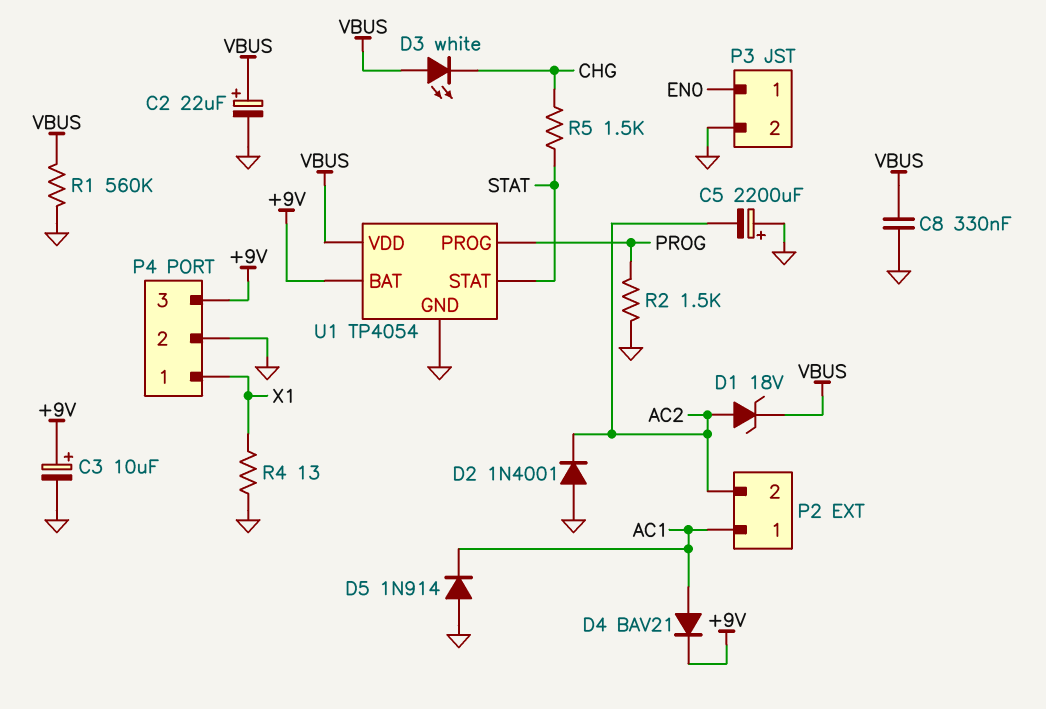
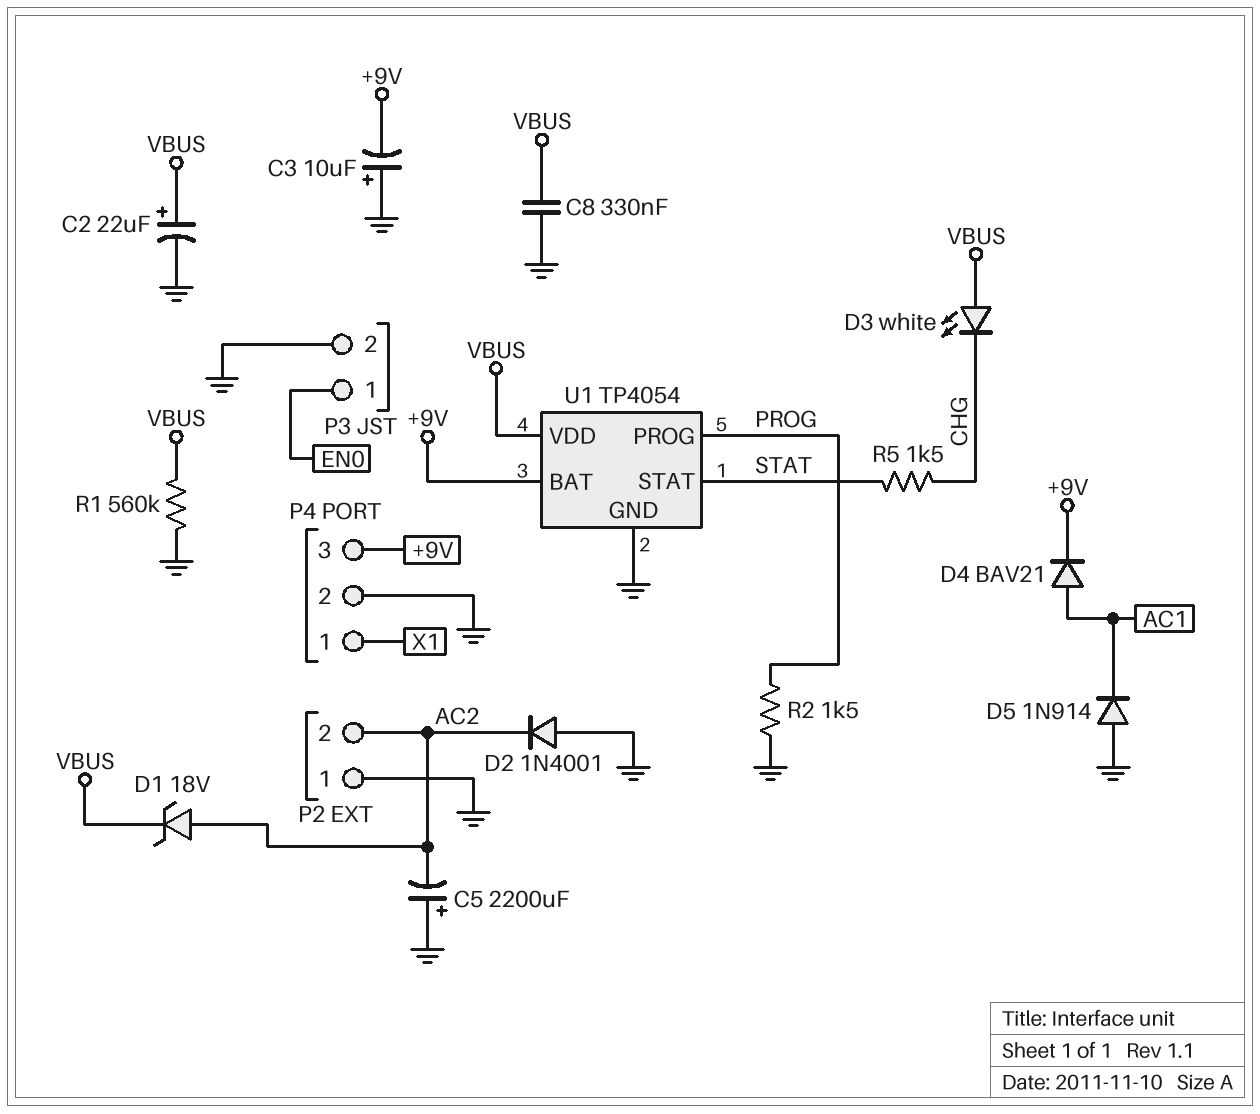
C3: 10uF (plus +9V, minus GND) -> 10uF (plus GND, minus +9V)
P2 pin 1: AC1 -> GND
R4: 13 (GND, X1) -> none

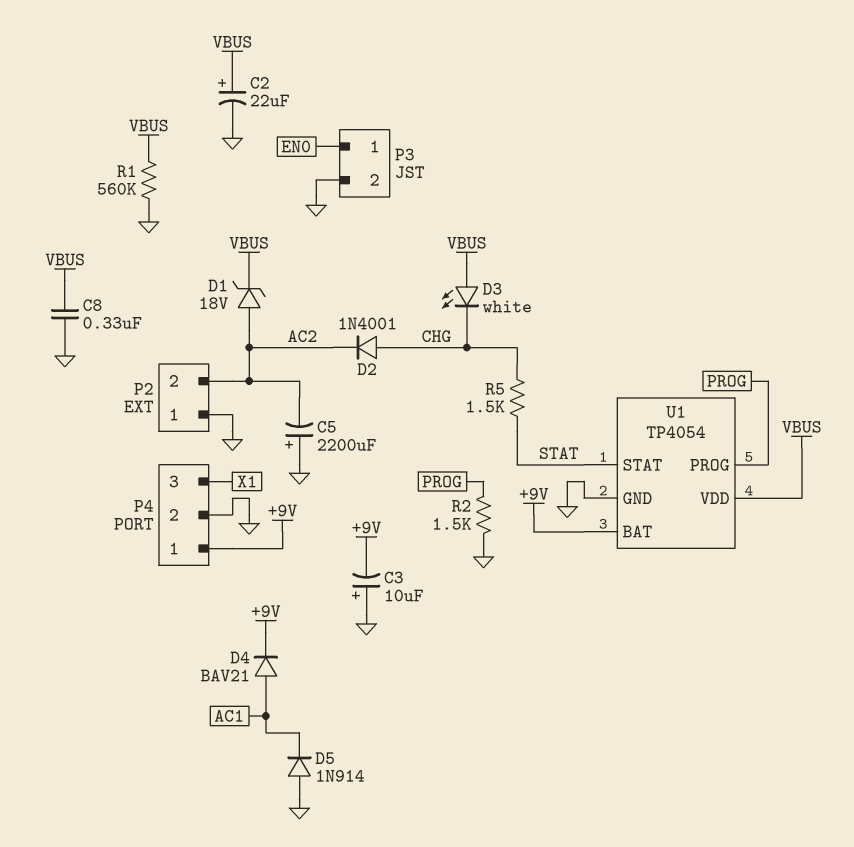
D2: diode 1N4001 (A GND, K AC2) -> diode 1N4001 (A CHG, K AC2)
P4 pin 1: X1 -> +9V
P4 pin 3: +9V -> X1

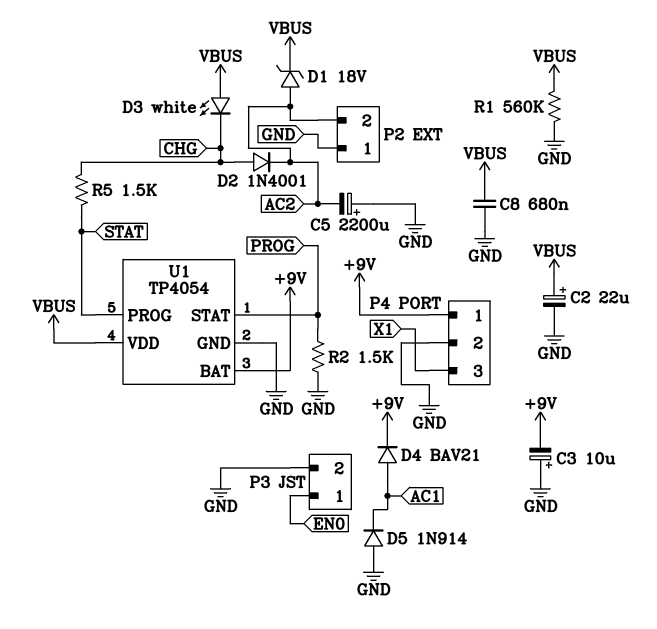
C8: 330nF (GND, VBUS) -> 680nF (GND, VBUS)
U1 pin PROG: PROG -> STAT
U1 pin STAT: STAT -> PROG

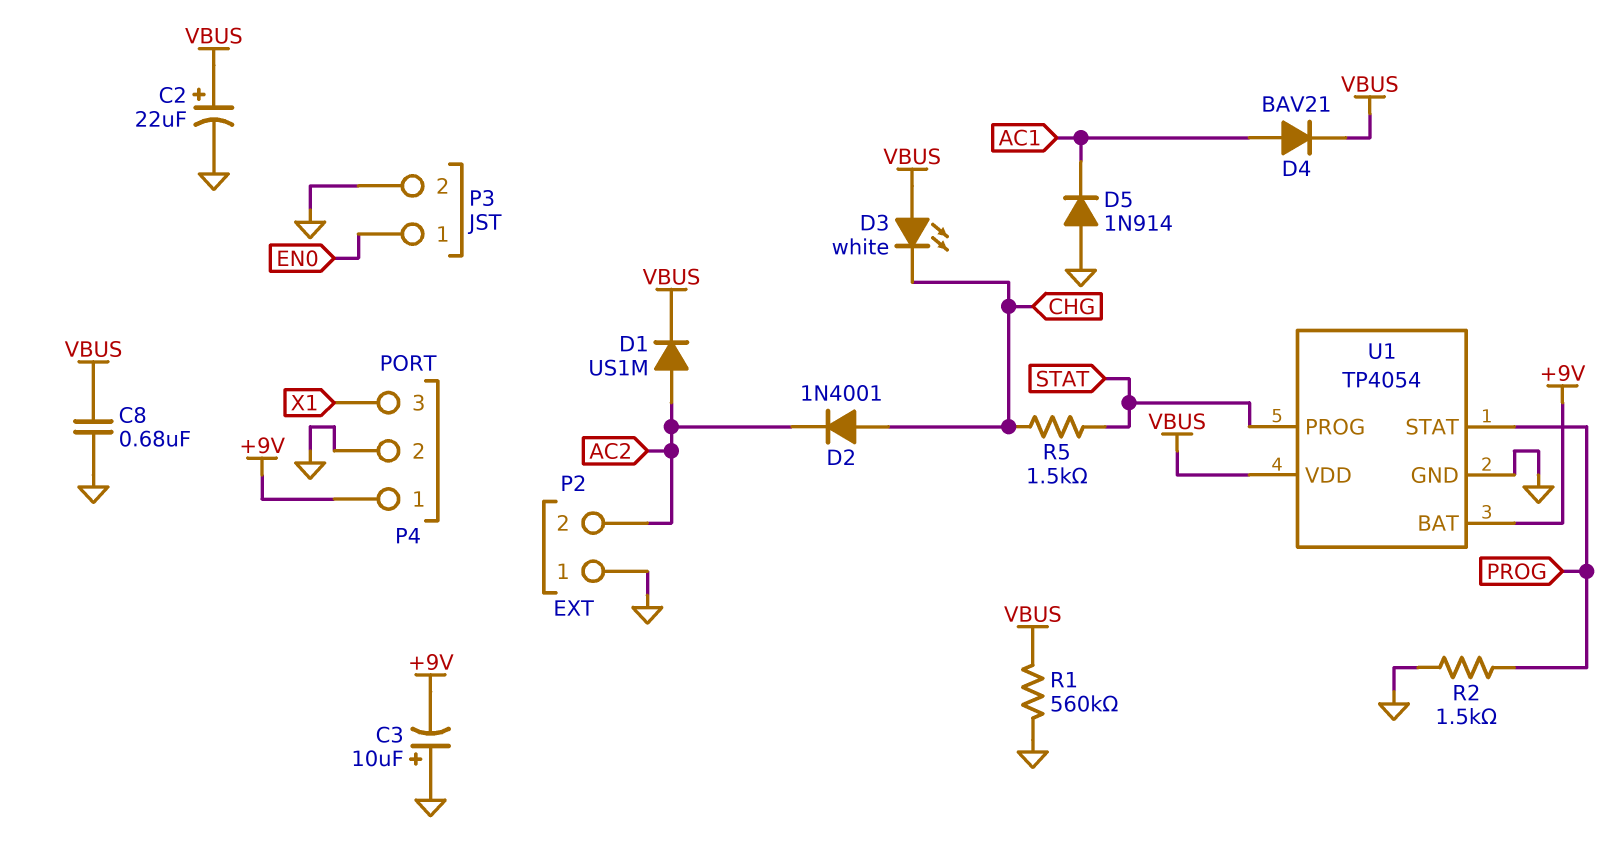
C5: 2200uF (plus GND, minus AC2) -> none
D1: zener 18V (A AC2, K VBUS) -> diode US1M (A AC2, K VBUS)
D4: diode BAV21 (A AC1, K +9V) -> diode BAV21 (A AC1, K VBUS)

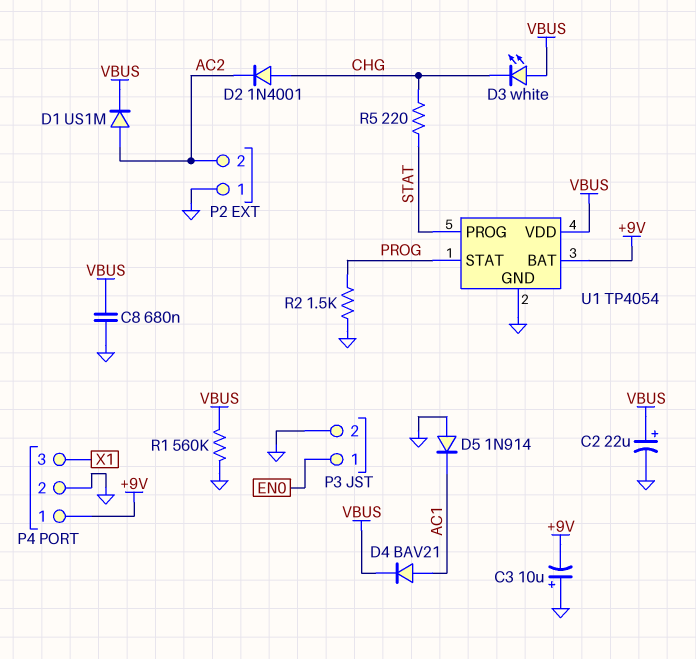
R5: 1.5k (CHG, STAT) -> 220 (CHG, STAT)

